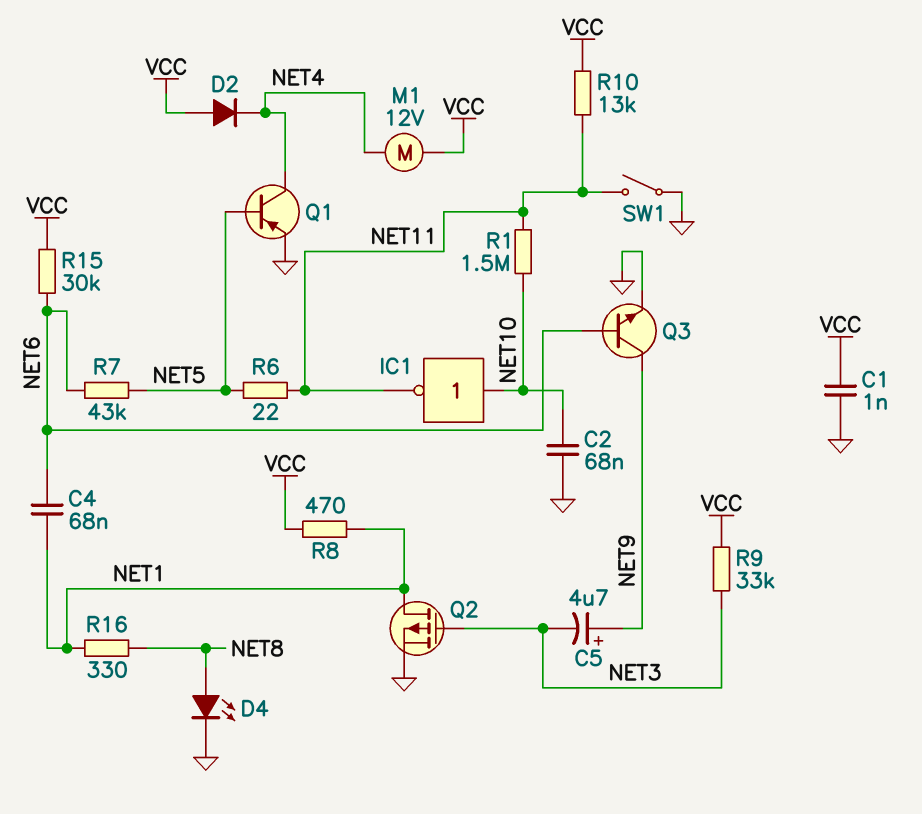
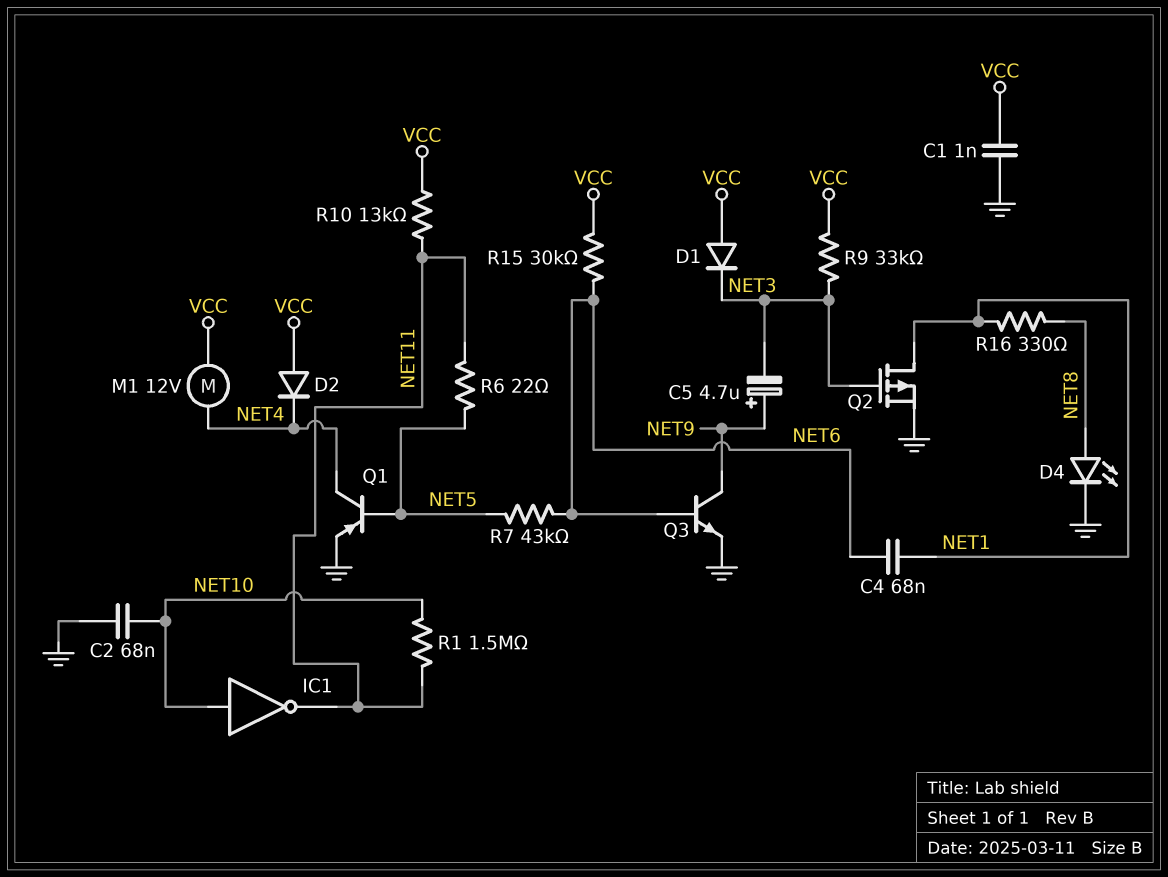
D1: none -> diode (A VCC, K NET3)
R8: 470 (NET1, VCC) -> none
SW1: switch (GND, NET11) -> none

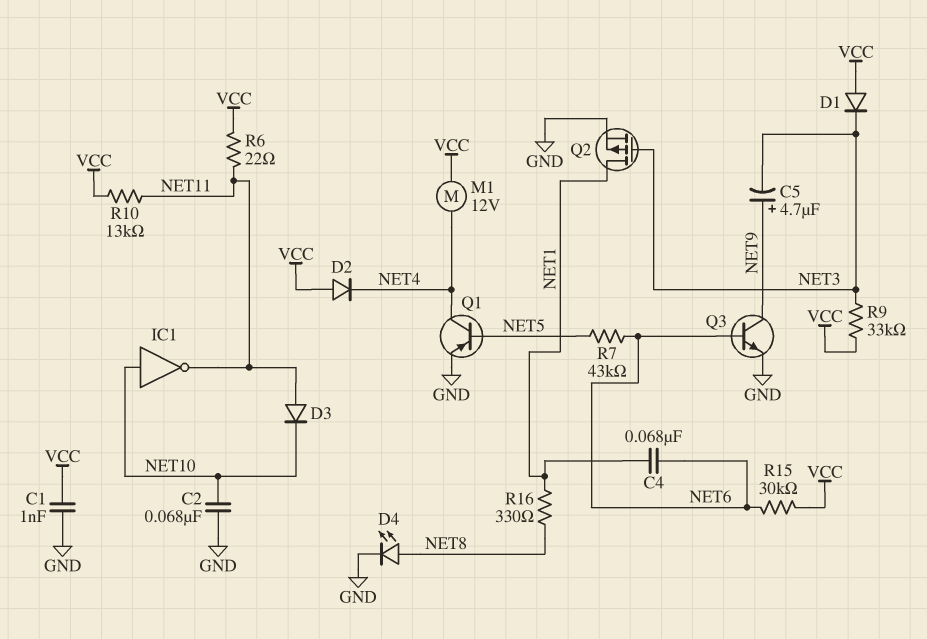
D3: none -> diode (A NET11, K NET10)
R1: 1.5M (NET10, NET11) -> none
R6: 22 (NET5, NET11) -> 22 (NET11, VCC)

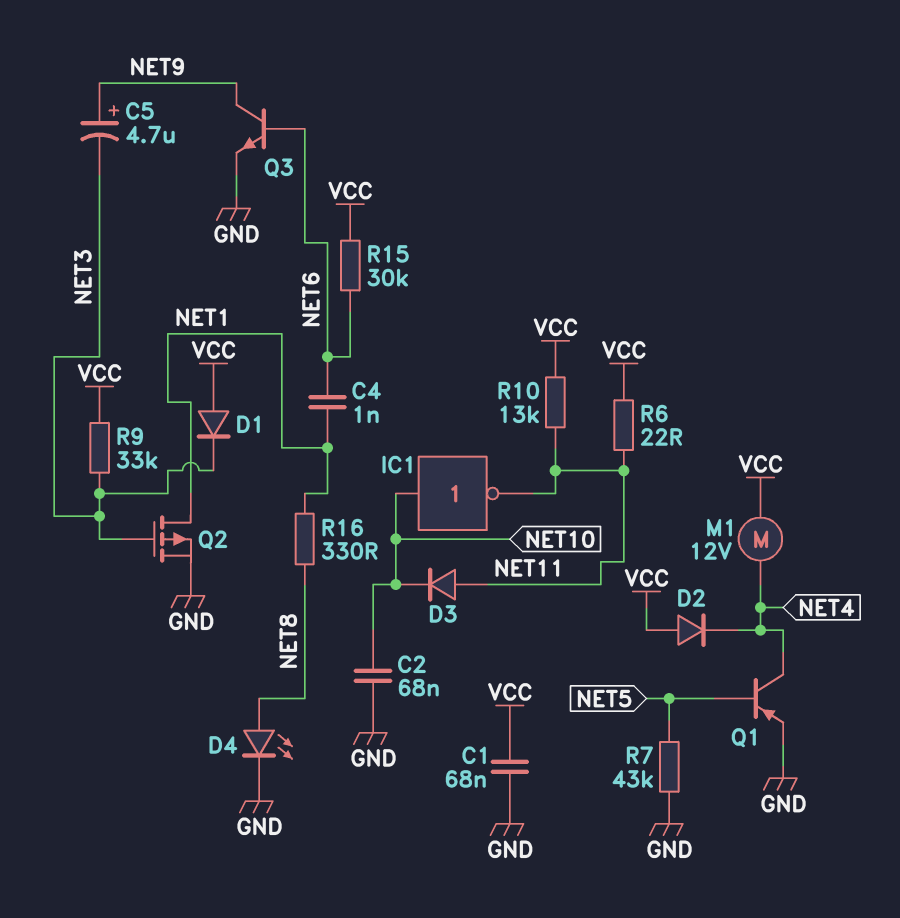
C1: 1nF (GND, VCC) -> 68nF (GND, VCC)
C4: 68nF (NET1, NET6) -> 1nF (NET1, NET6)
R7: 43k (NET5, NET6) -> 43k (GND, NET5)

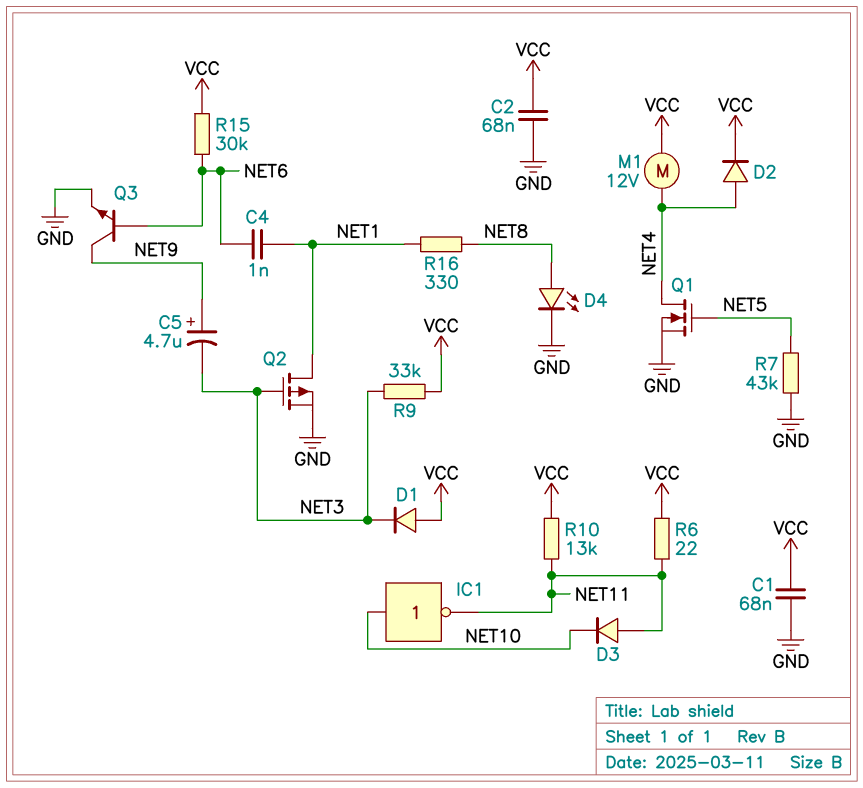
C2: 68nF (GND, NET10) -> 68nF (GND, VCC)
D2: diode (A VCC, K NET4) -> diode (A NET4, K VCC)
Q1: PNP (B NET5, C NET4, E GND) -> NMOS (G NET5, D NET4, S GND)

